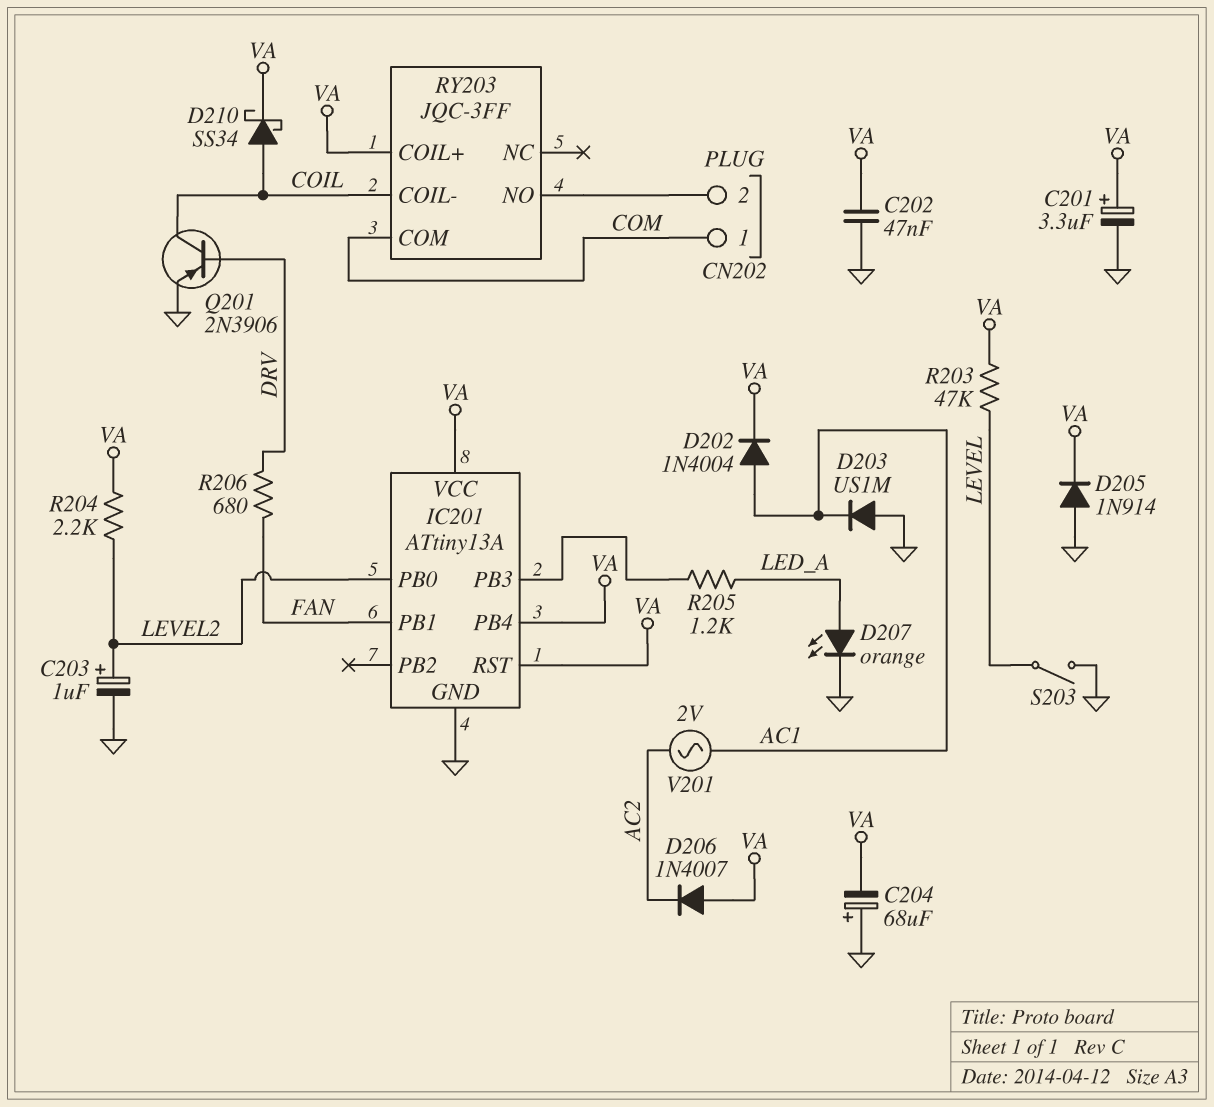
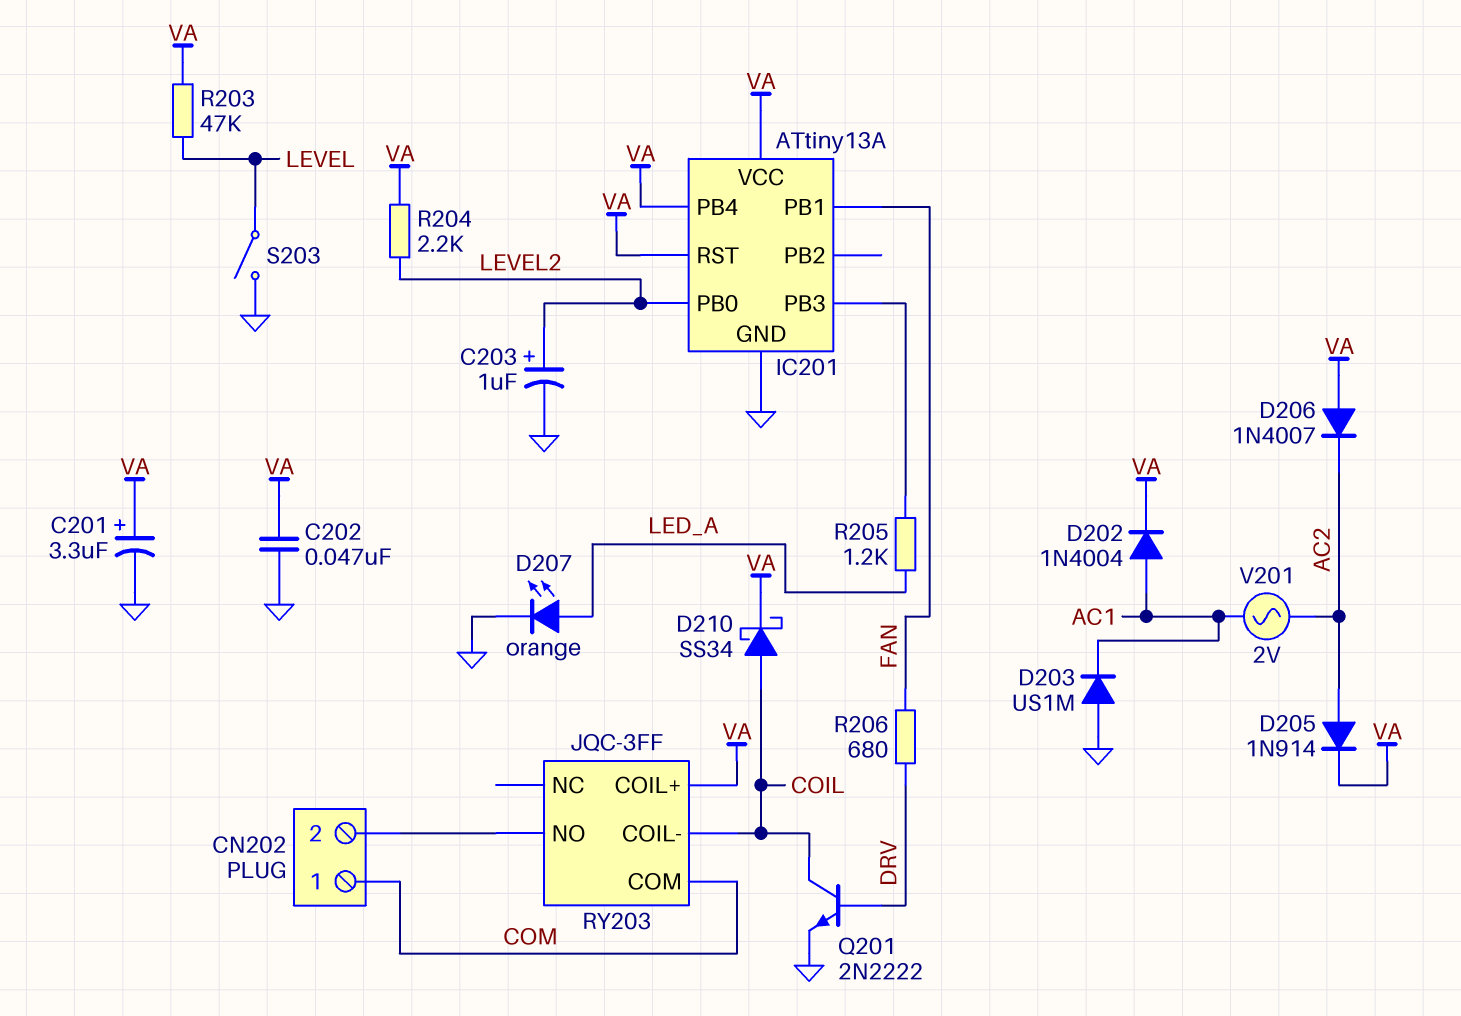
C204: 68uF (plus GND, minus VA) -> none
D205: diode 1N914 (A GND, K VA) -> diode 1N914 (A AC2, K VA)
Q201: PNP 2N3906 (B DRV, C COIL, E GND) -> NPN 2N2222 (B DRV, C COIL, E GND)

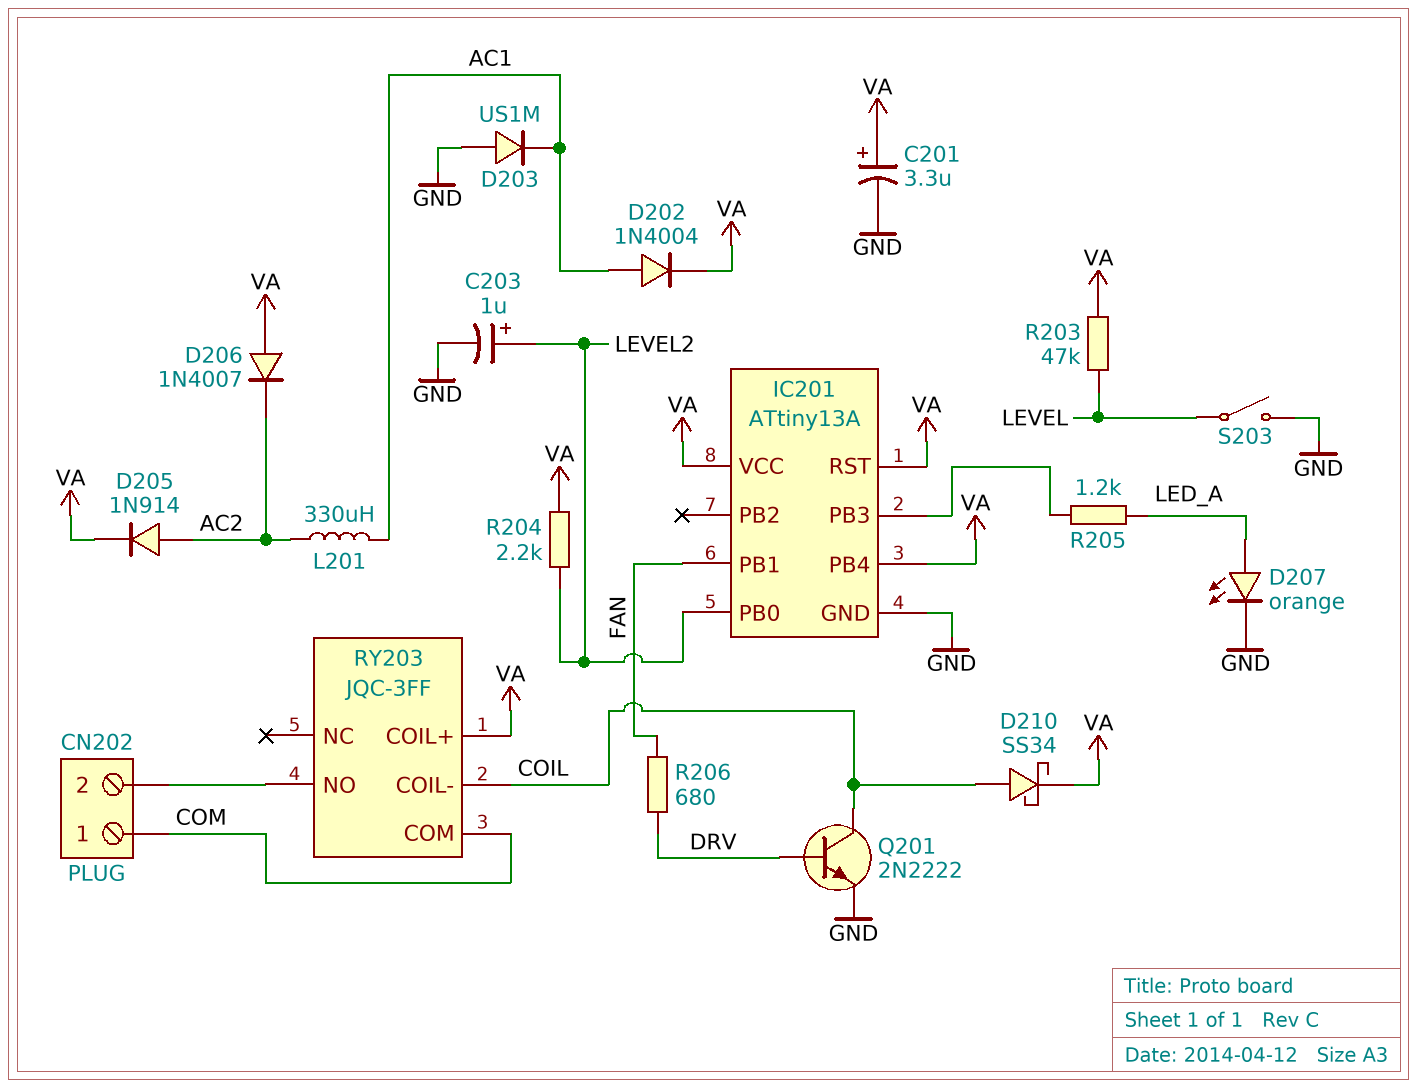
C202: 47nF (GND, VA) -> none
L201: none -> 330uH (AC1, AC2)
V201: AC 2V (AC1, AC2) -> none

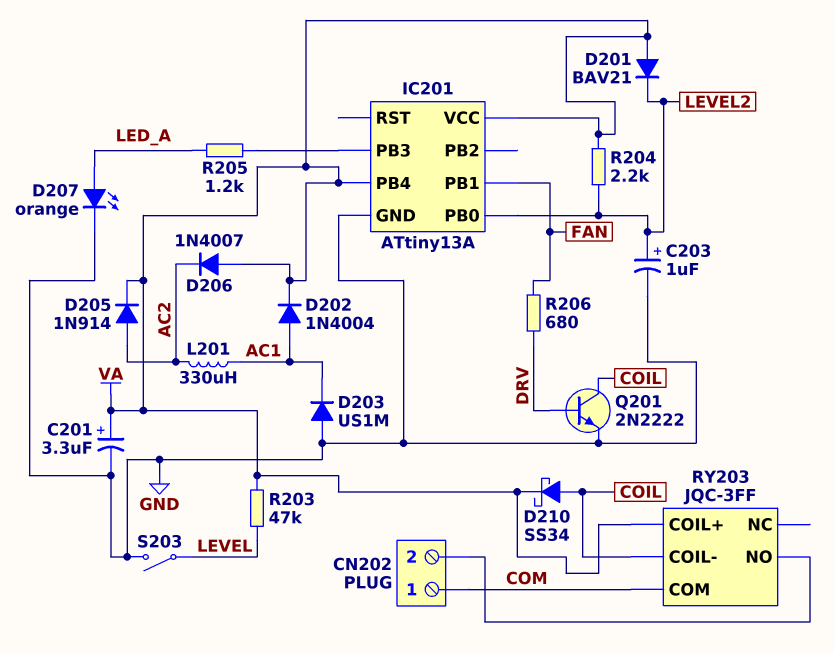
D201: none -> diode BAV21 (A VA, K LEVEL2)
IC201 pin RST: VA -> none

